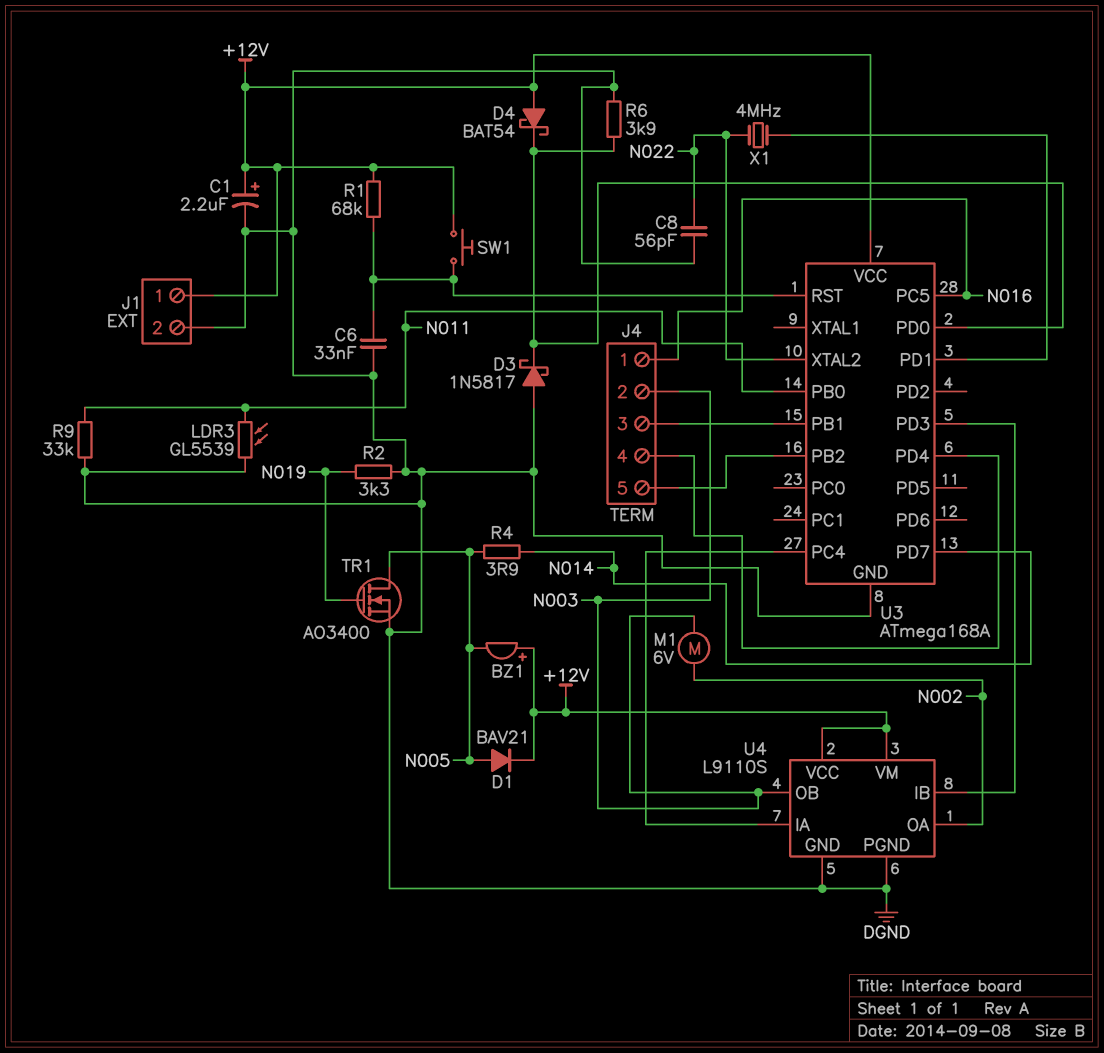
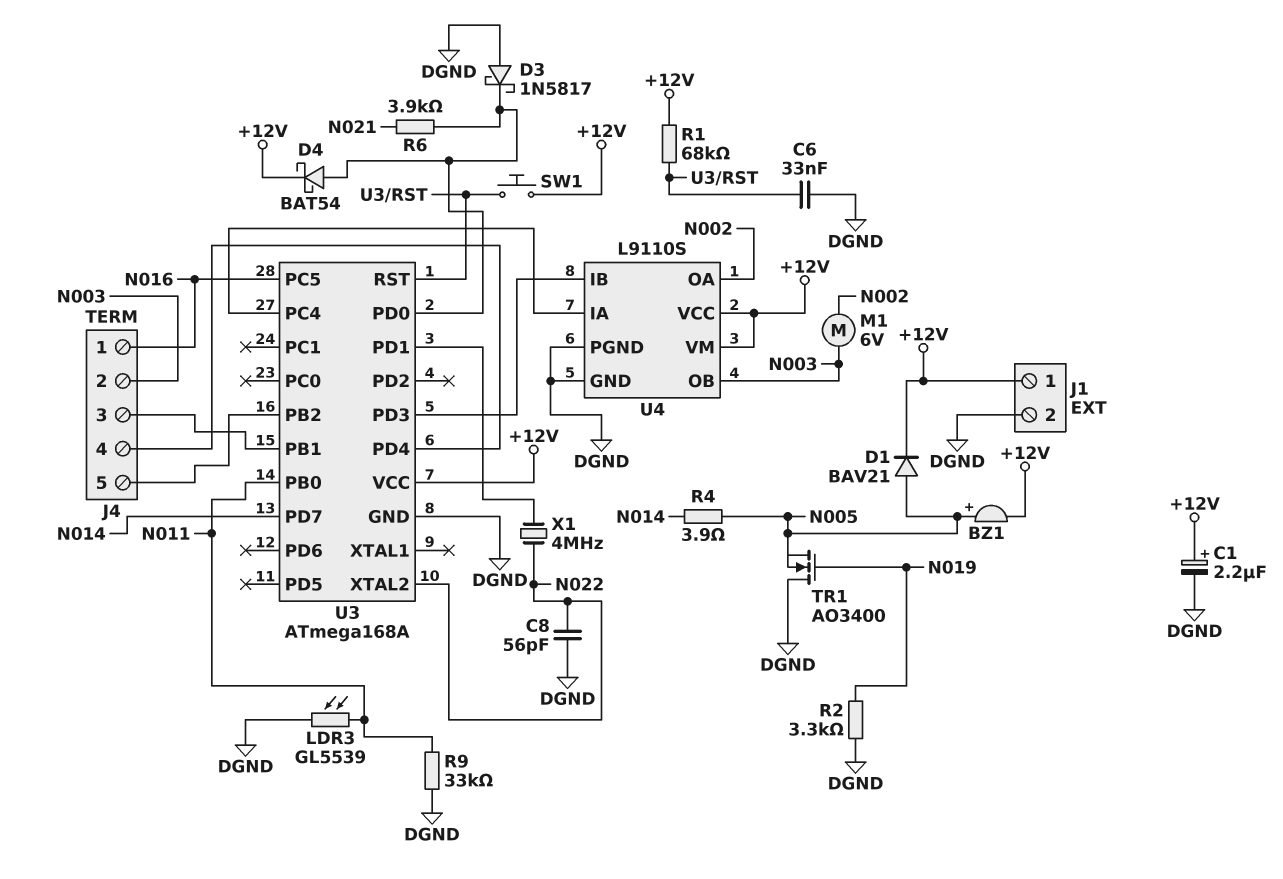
BZ1: buzzer (plus +12V, minus N005) -> buzzer (plus N005, minus +12V)
D4: schottky BAT54 (A +12V, K U3/PD0) -> schottky BAT54 (A U3/PD0, K +12V)
R6: 3.9k (DGND, U3/PD0) -> 3.9k (N021, U3/PD0)
TR1: NMOS AO3400 (G N019, D N005, S DGND) -> NMOS AO3400 (G N019, D DGND, S N005)

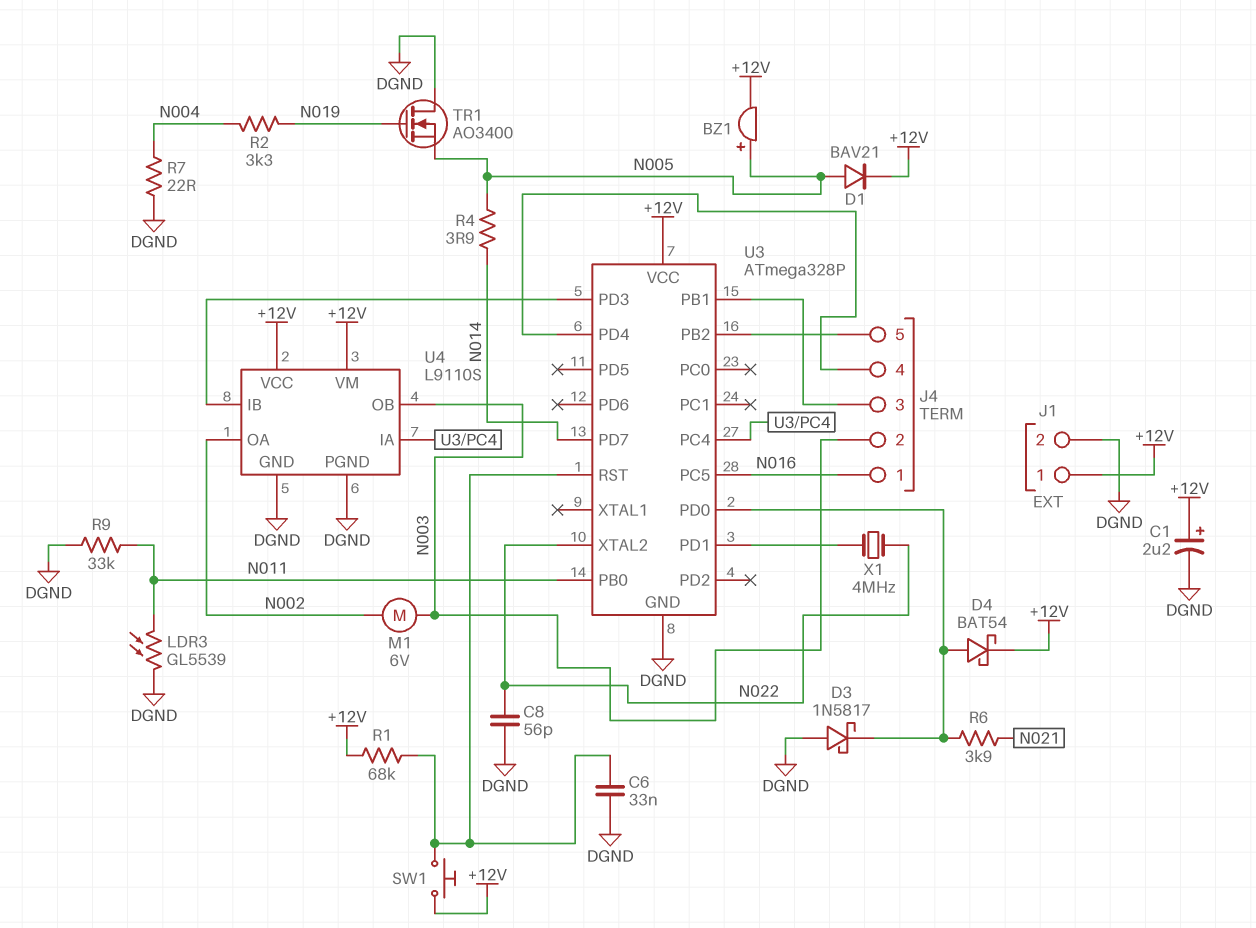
R2: 3.3k (DGND, N019) -> 3.3k (N004, N019)
R7: none -> 22 (DGND, N004)
U3: ATmega168A -> ATmega328P

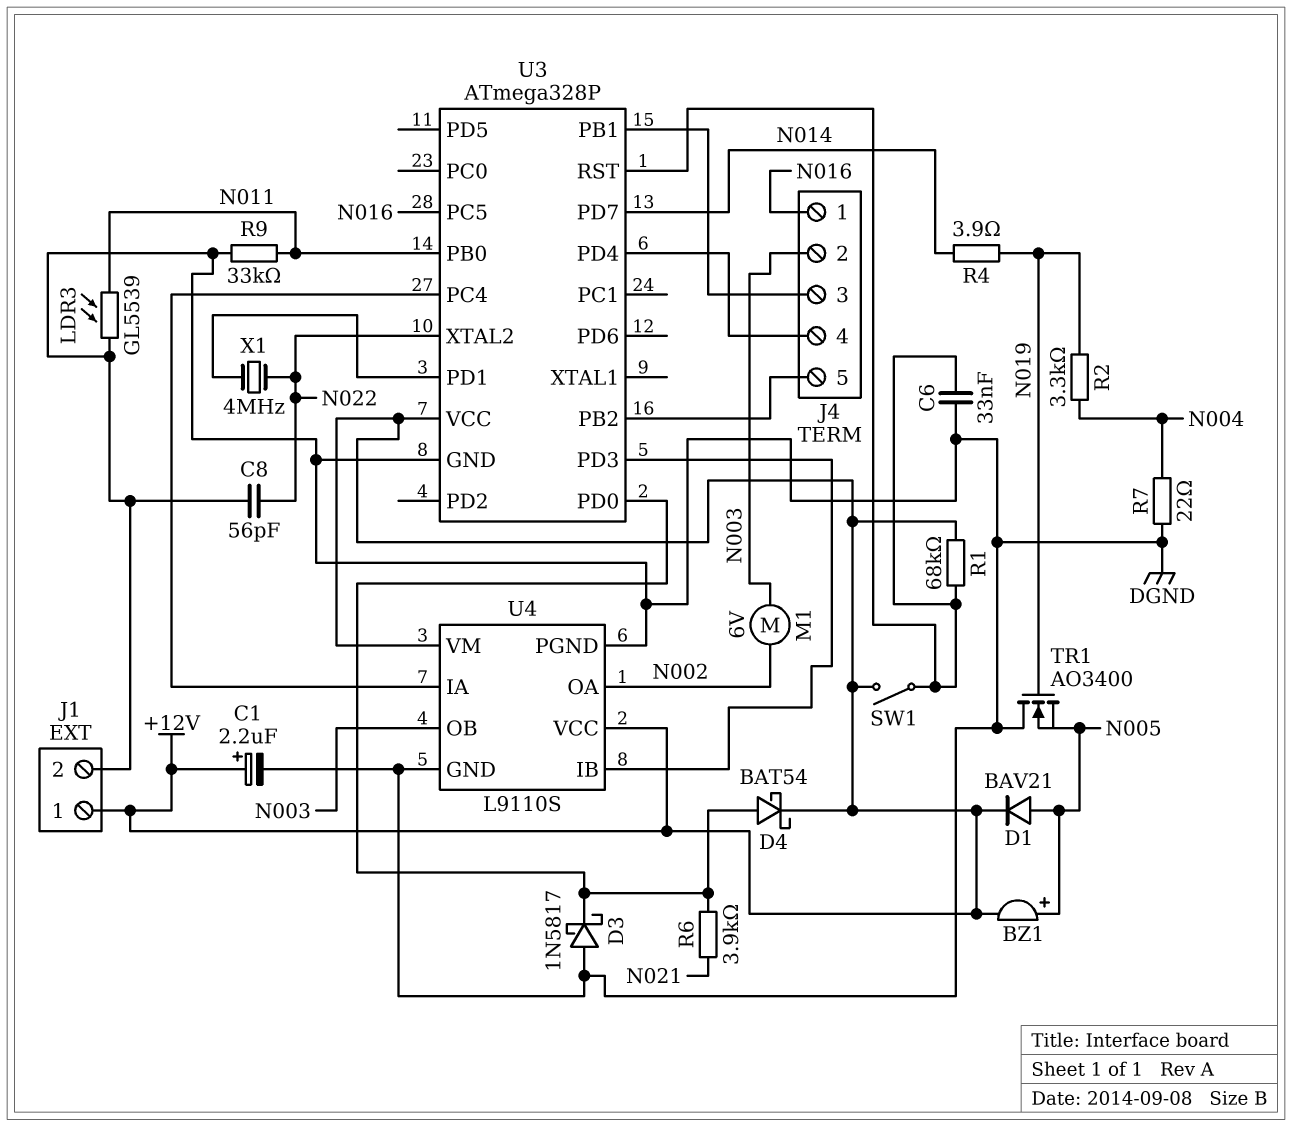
R4: 3.9 (N005, N014) -> 3.9 (N014, N019)
SW1: button (+12V, U3/RST) -> switch (+12V, U3/RST)

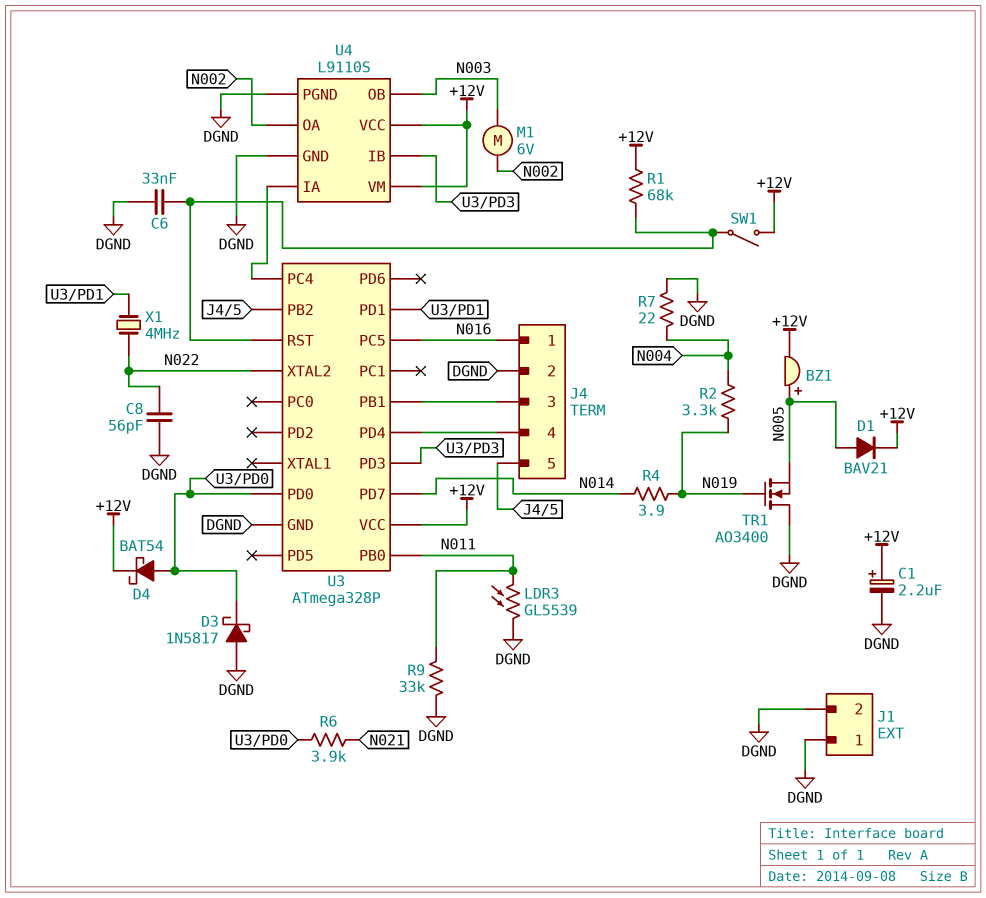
J1 pin 1: +12V -> DGND
J4 pin 2: N003 -> DGND

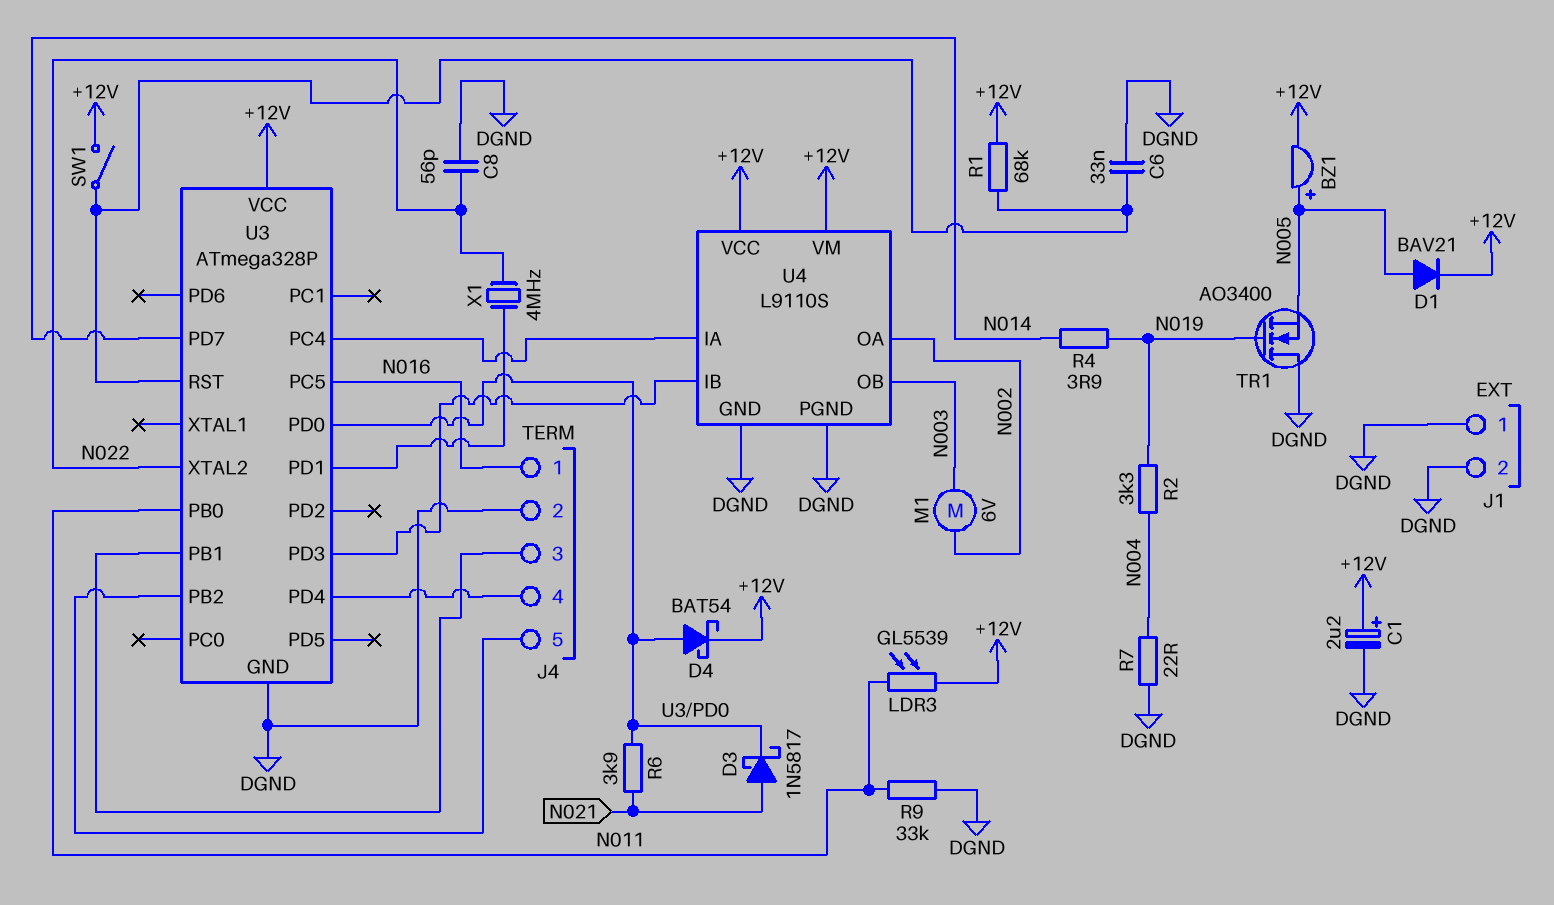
D3: schottky 1N5817 (A DGND, K U3/PD0) -> schottky 1N5817 (A N021, K U3/PD0)
LDR3: GL5539 (DGND, N011) -> GL5539 (+12V, N011)

